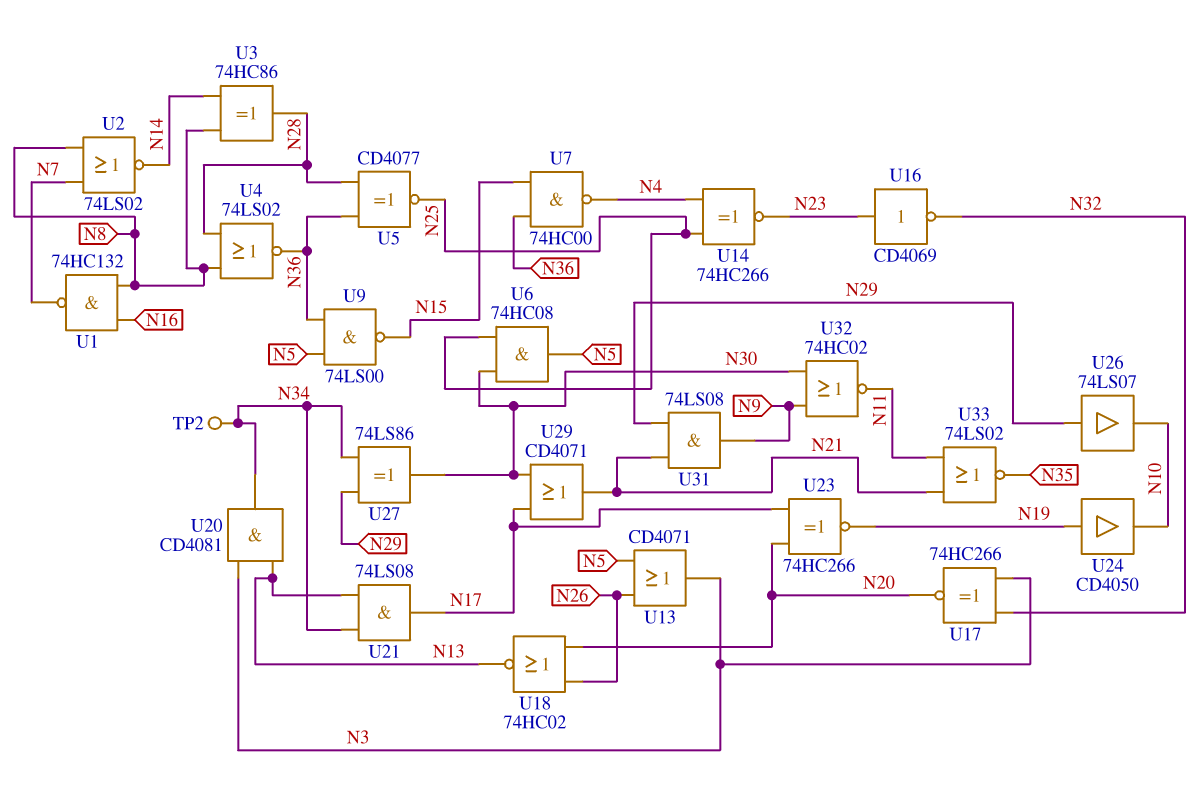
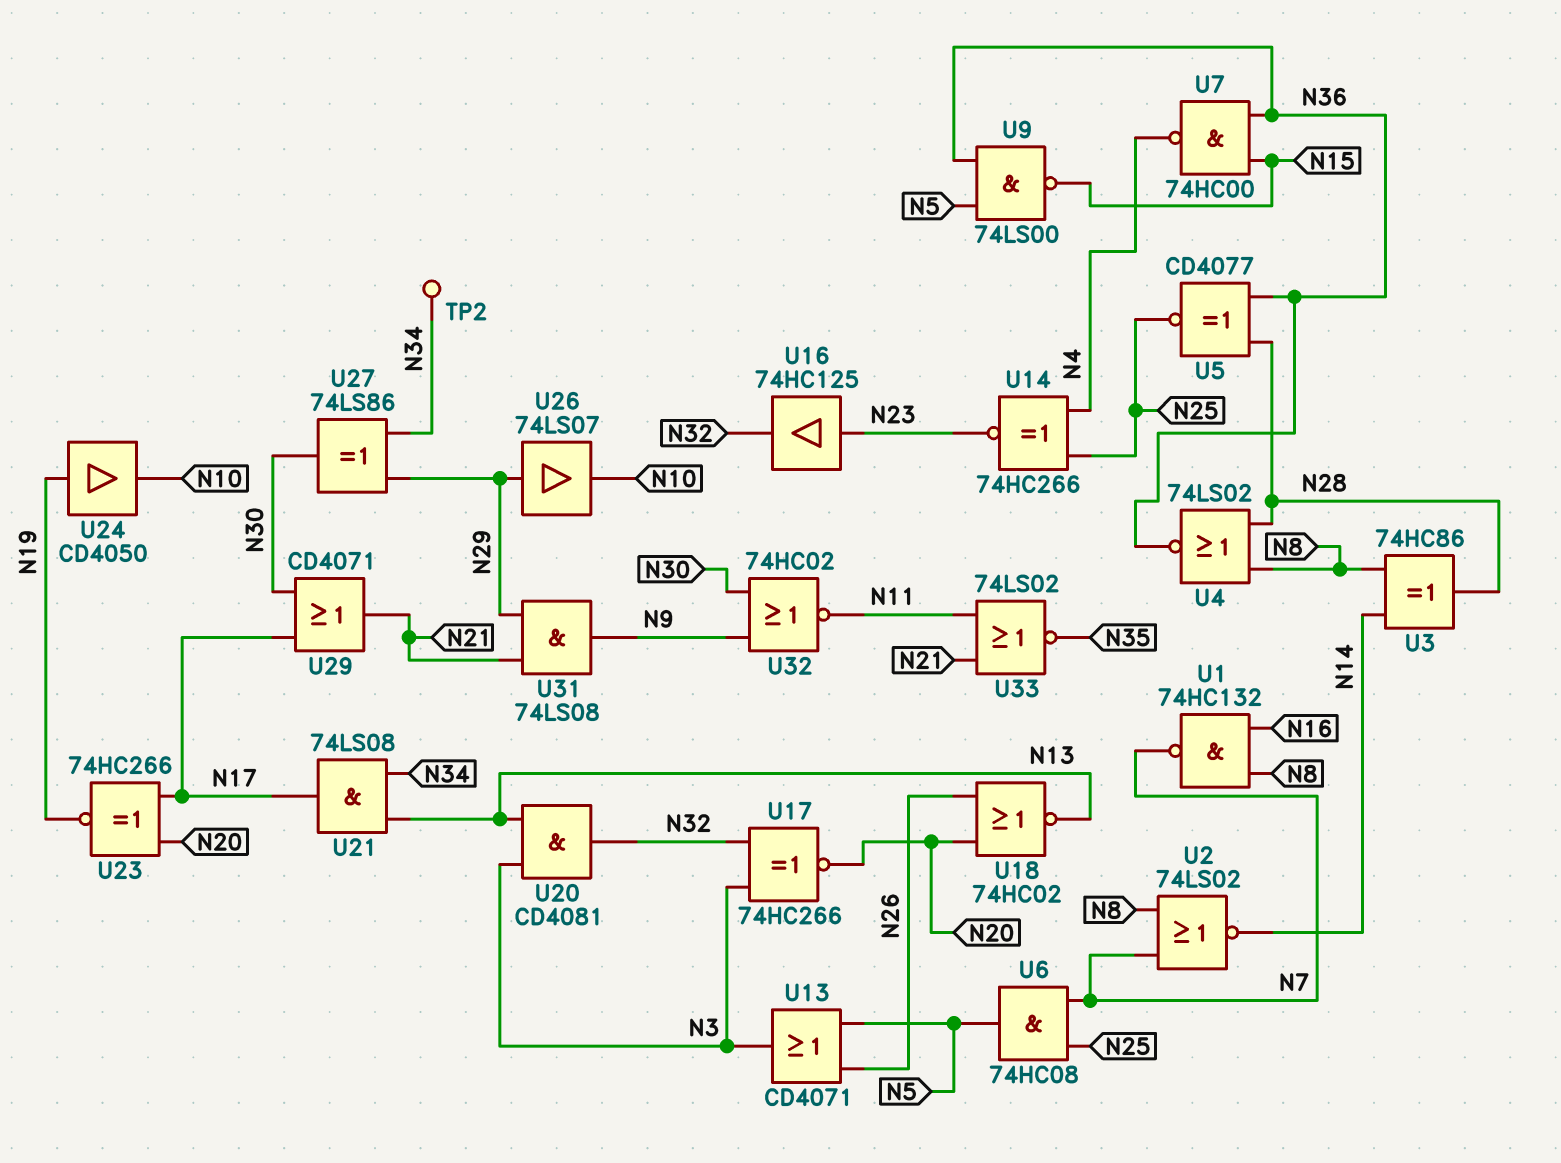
U6: AND 74HC08 (in N25, in N30, out N5) -> AND 74HC08 (in N7, in N25, out N5)
U16: NOT CD4069 (in N23, out N32) -> buffer 74HC125 (in N23, out N32)
U20: AND CD4081 (in N3, in N13, out N34) -> AND CD4081 (in N3, in N13, out N32)

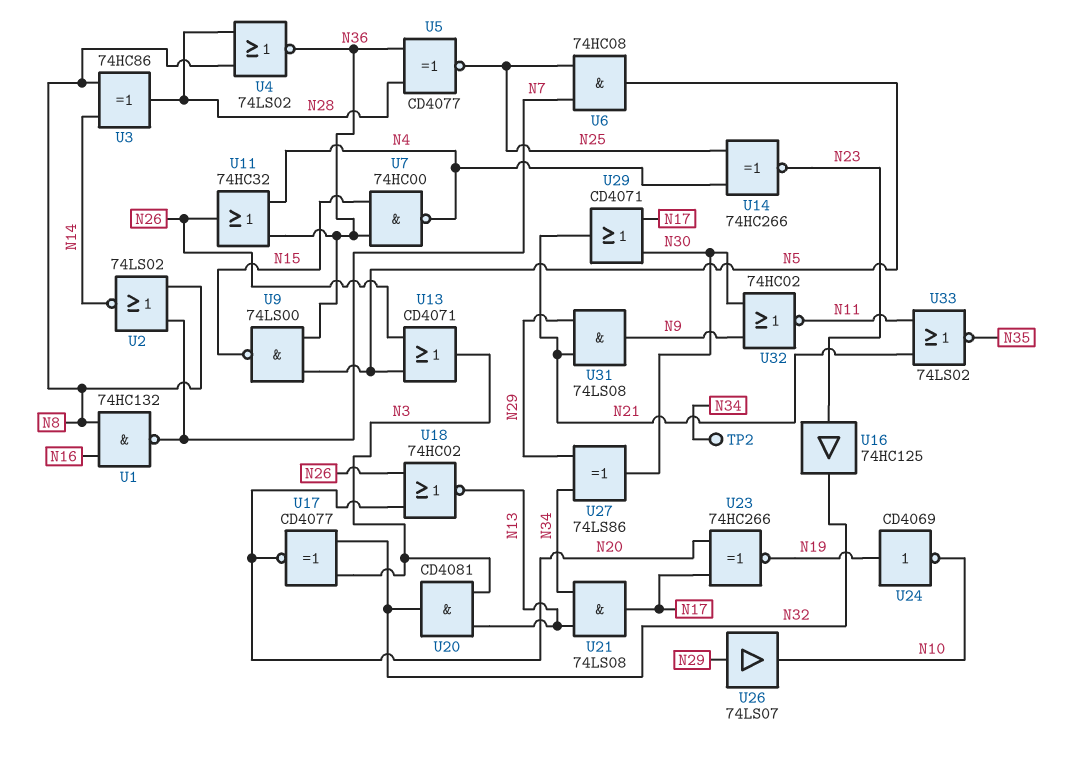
U11: none -> OR 74HC32 (in N4, in N36, out N26)
U17: XNOR 74HC266 (in N3, in N32, out N20) -> XNOR CD4077 (in N3, in N32, out N20)
U24: buffer CD4050 (in N19, out N10) -> NOT CD4069 (in N19, out N10)

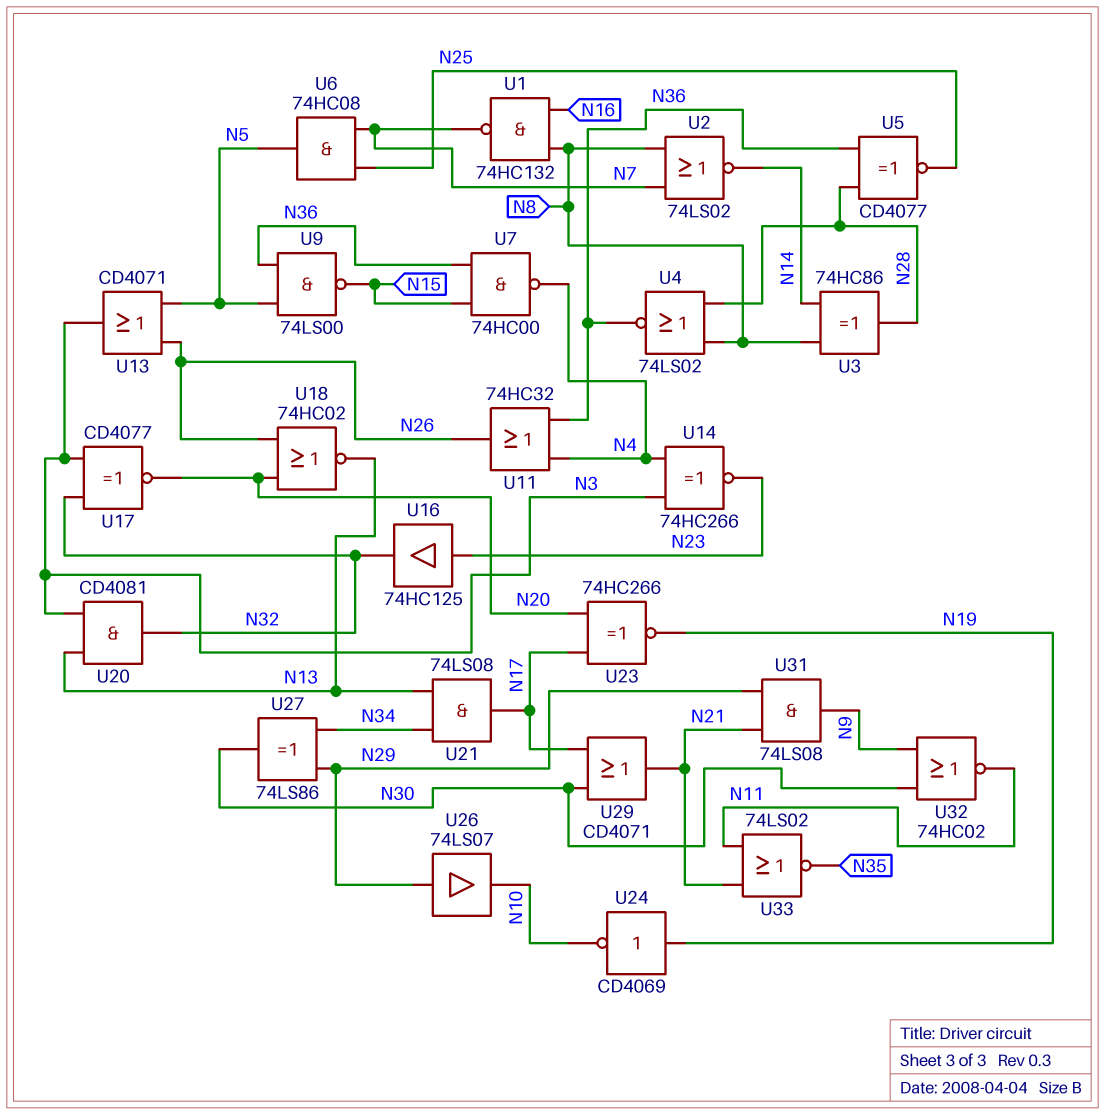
TP2: test point (N34) -> none
U14: XNOR 74HC266 (in N4, in N25, out N23) -> XNOR 74HC266 (in N3, in N4, out N23)

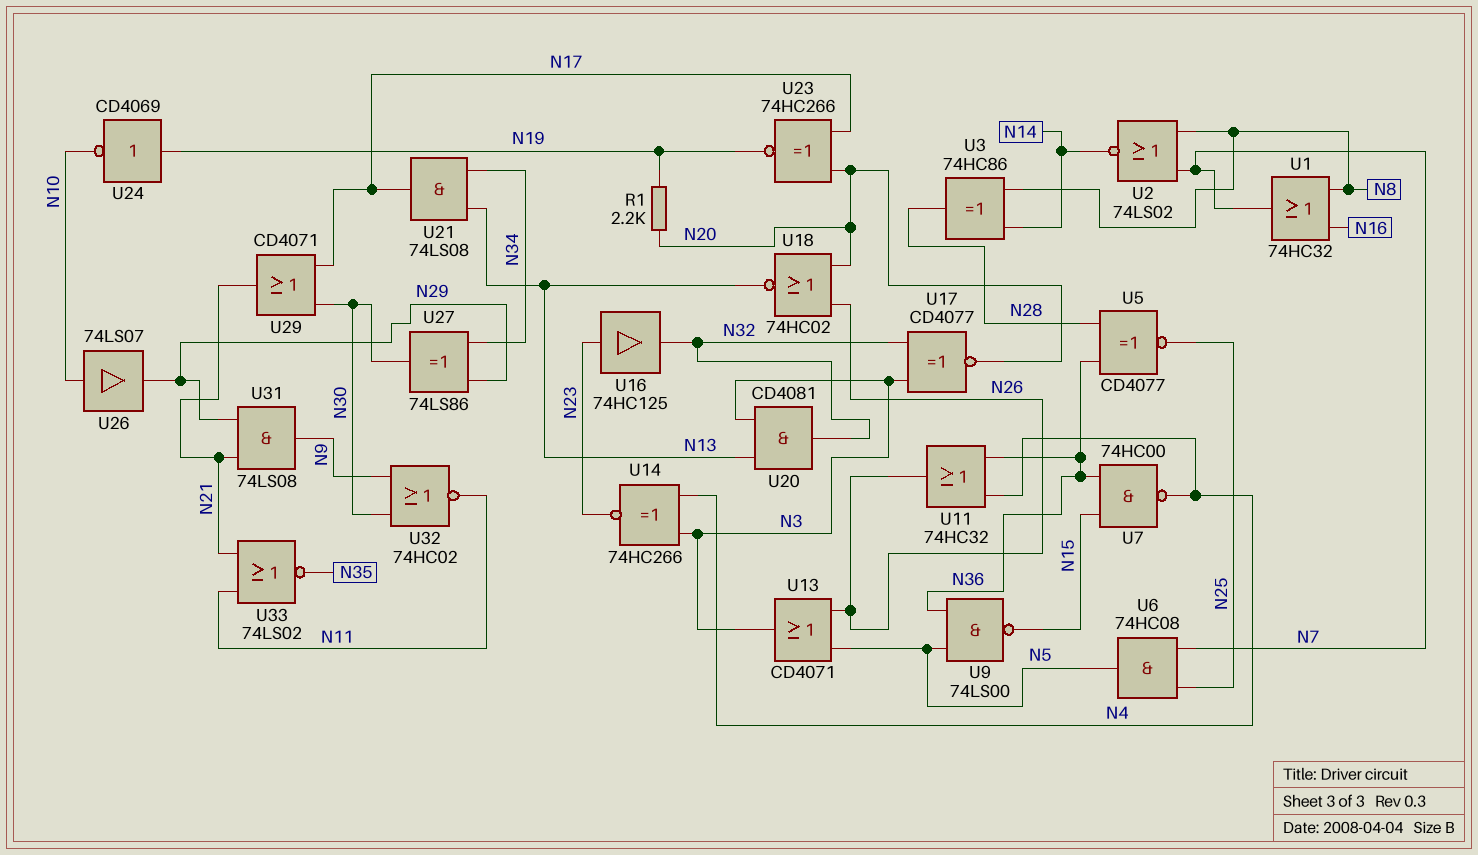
R1: none -> 2.2k (N19, N20)
U1: NAND 74HC132 (in N8, in N16, out N7) -> OR 74HC32 (in N8, in N16, out N7)
U4: NOR 74LS02 (in N8, in N28, out N36) -> none
U26: buffer 74LS07 (in N29, out N10) -> buffer 74LS07 (in N10, out N29)

